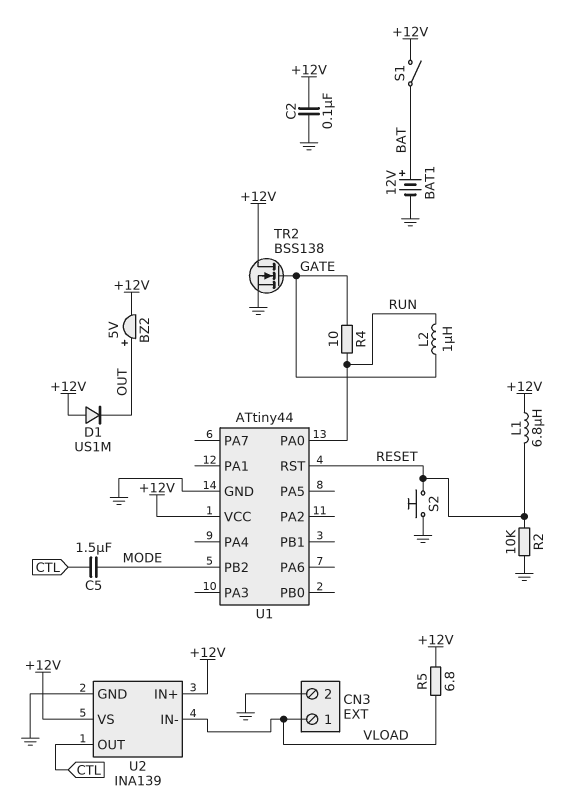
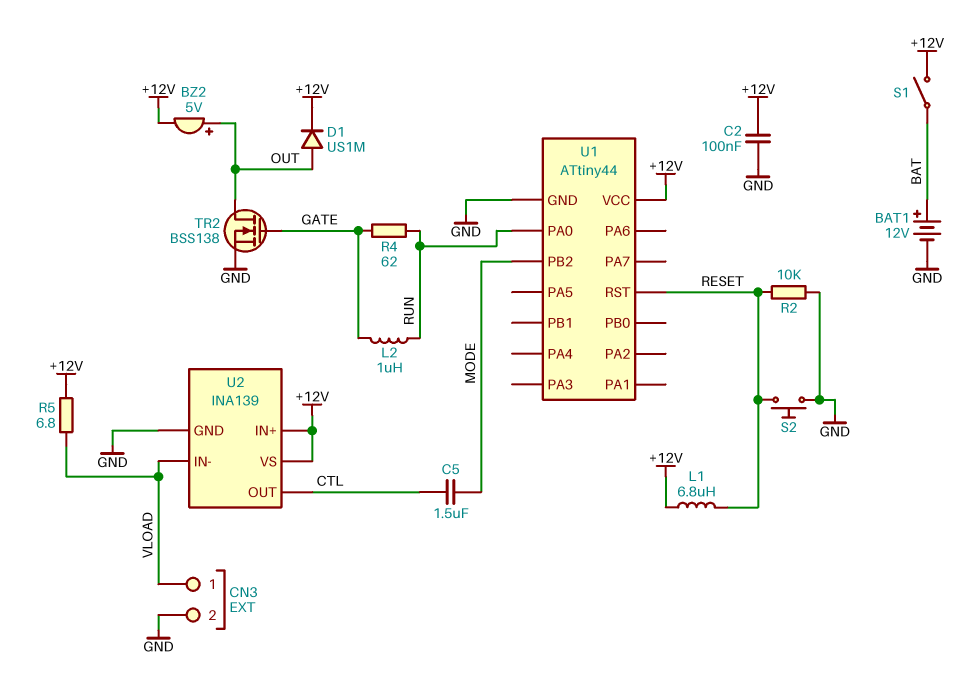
D1: diode US1M (A +12V, K OUT) -> diode US1M (A OUT, K +12V)
R4: 10 (GATE, RUN) -> 62 (GATE, RUN)
TR2: NMOS BSS138 (G GATE, D +12V, S GND) -> NMOS BSS138 (G GATE, D OUT, S GND)

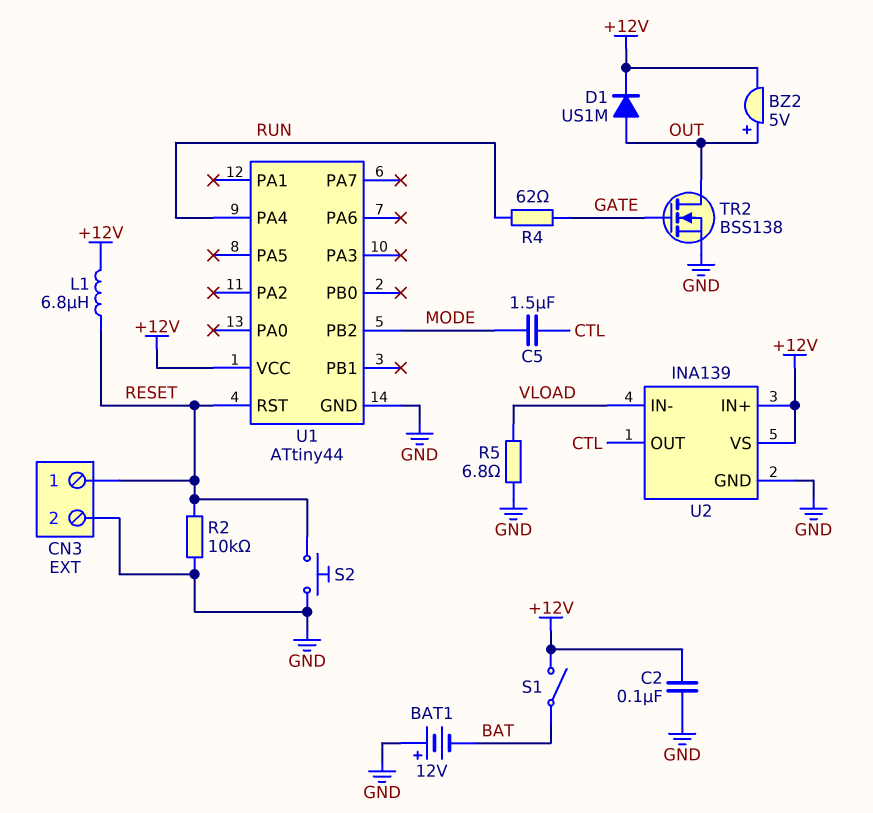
BAT1: 12V (plus BAT, minus GND) -> 12V (plus GND, minus BAT)
CN3 pin 1: VLOAD -> RESET
L2: 1uH (GATE, RUN) -> none
R5: 6.8 (+12V, VLOAD) -> 6.8 (GND, VLOAD)
U1 pin PA0: RUN -> none
U1 pin PA4: none -> RUN

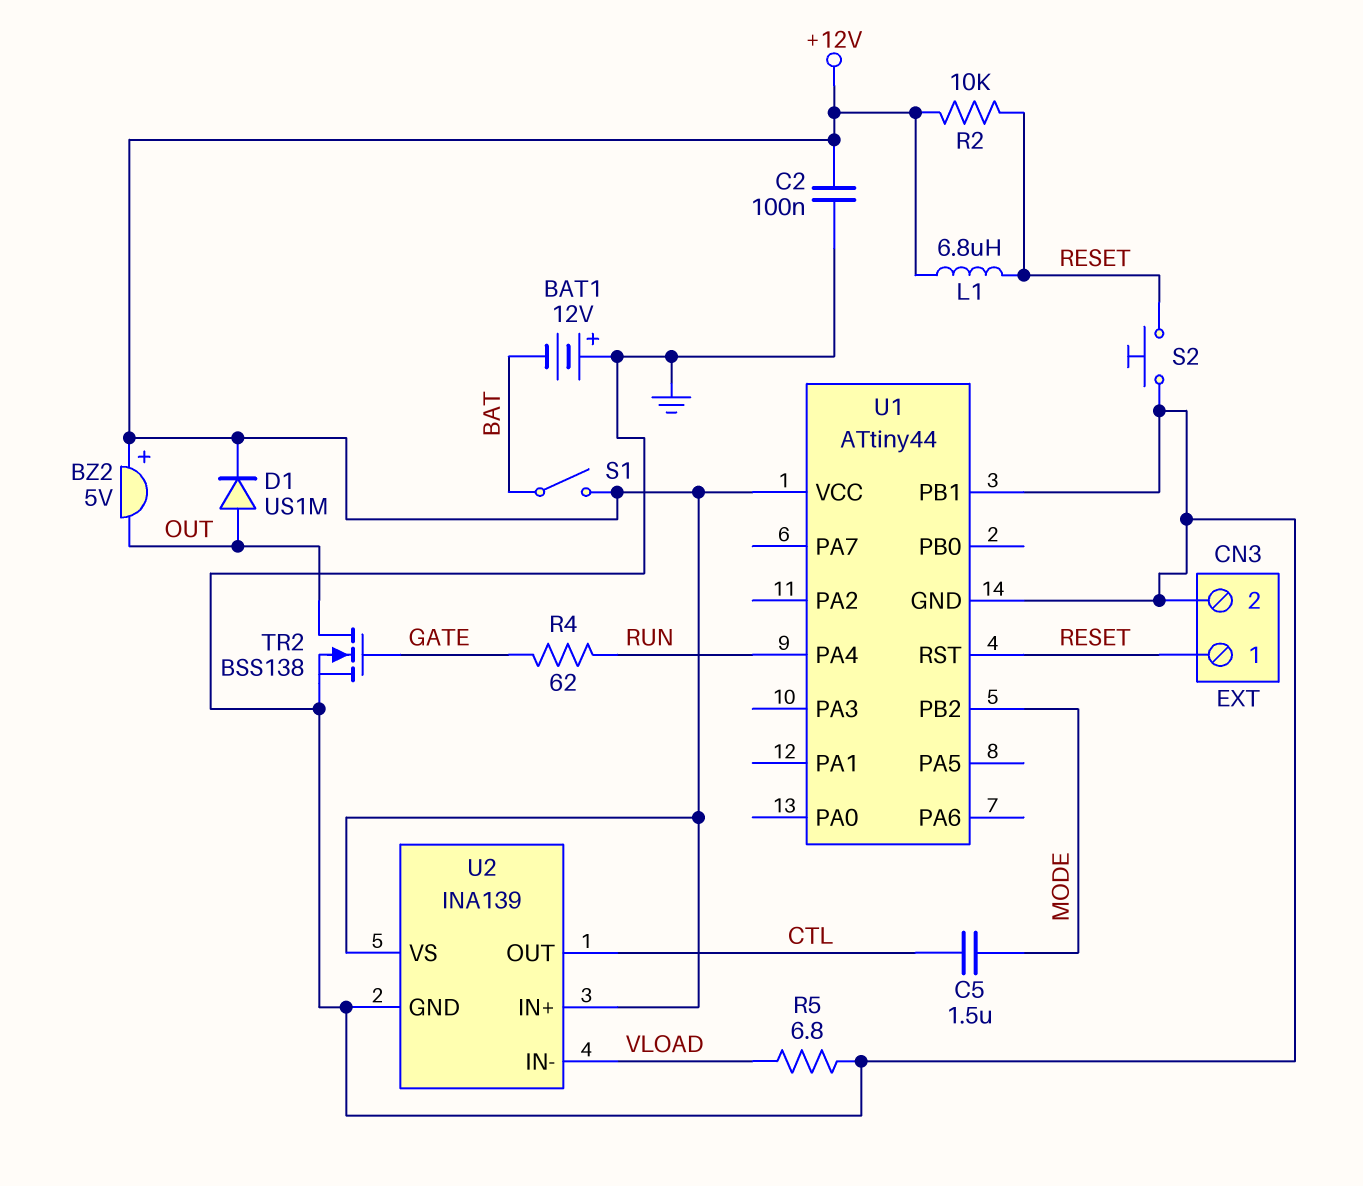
BZ2: buzzer 5V (plus OUT, minus +12V) -> buzzer 5V (plus +12V, minus OUT)
R2: 10k (GND, RESET) -> 10k (+12V, RESET)
U1 pin PB1: none -> GND

